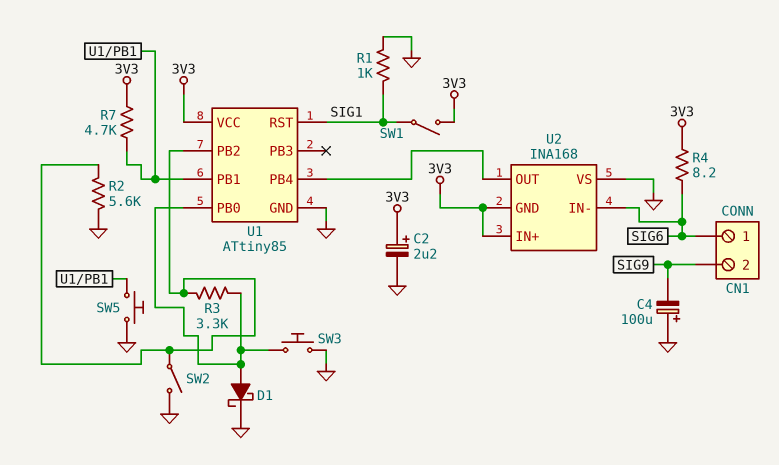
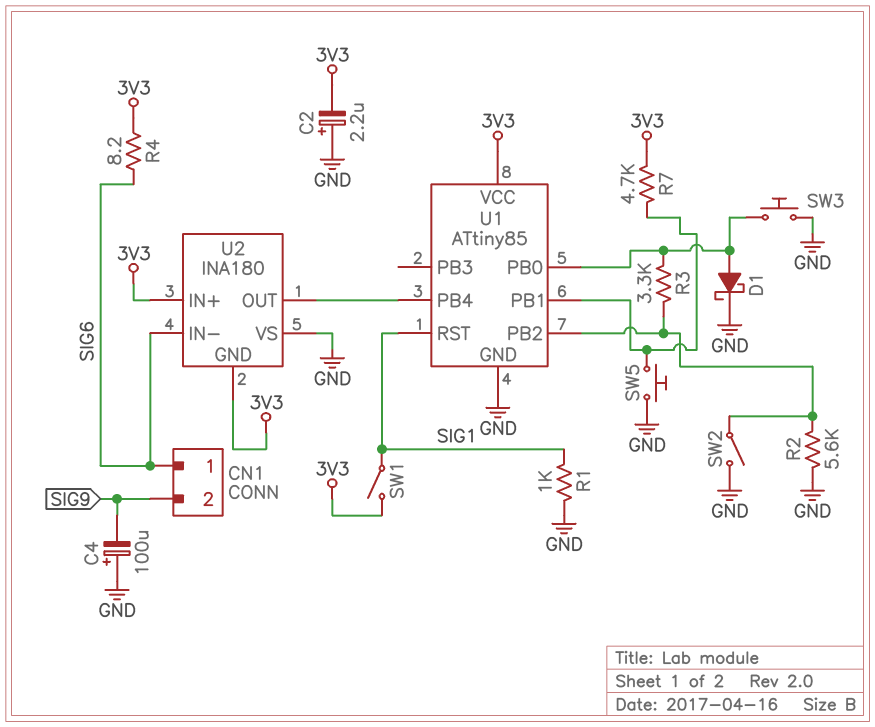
C2: 2.2uF (plus 3V3, minus GND) -> 2.2uF (plus GND, minus 3V3)
U2: INA168 -> INA180

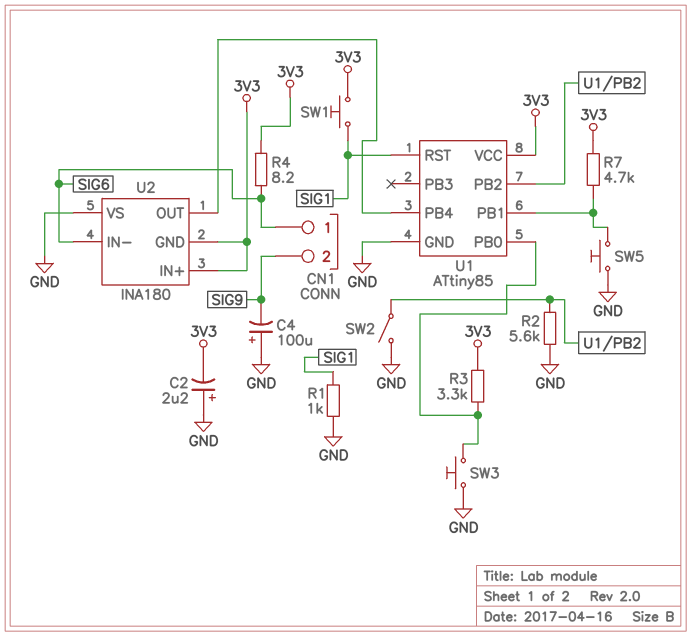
D1: schottky (A U1/PB0, K GND) -> none
R3: 3.3k (U1/PB0, U1/PB2) -> 3.3k (3V3, U1/PB0)
SW1: switch (3V3, SIG1) -> button (3V3, SIG1)

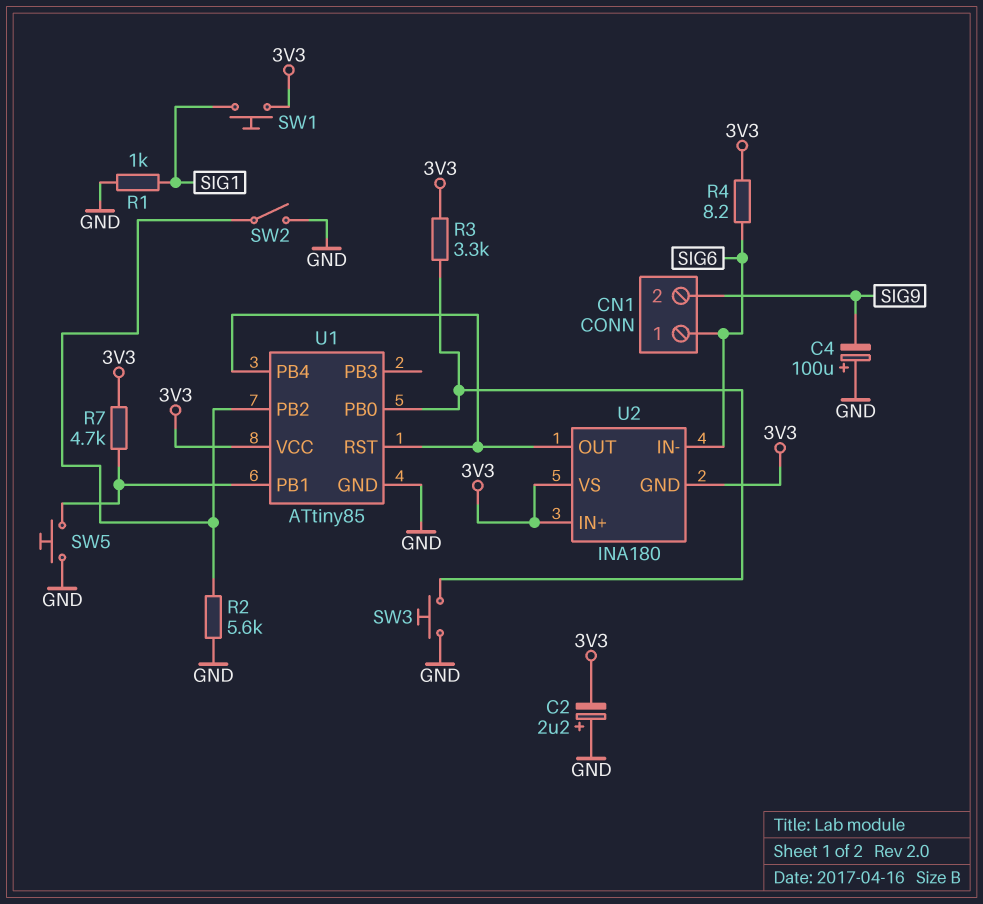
U1 pin RST: SIG1 -> U1/PB4
U2 pin VS: GND -> 3V3

